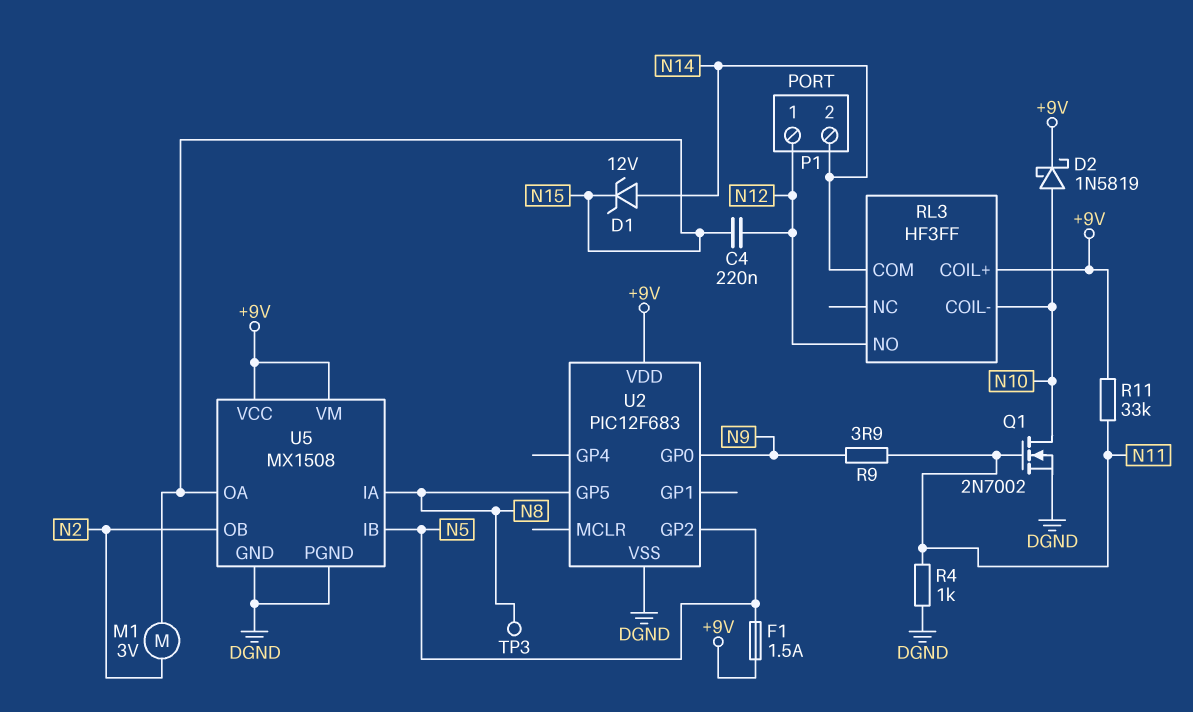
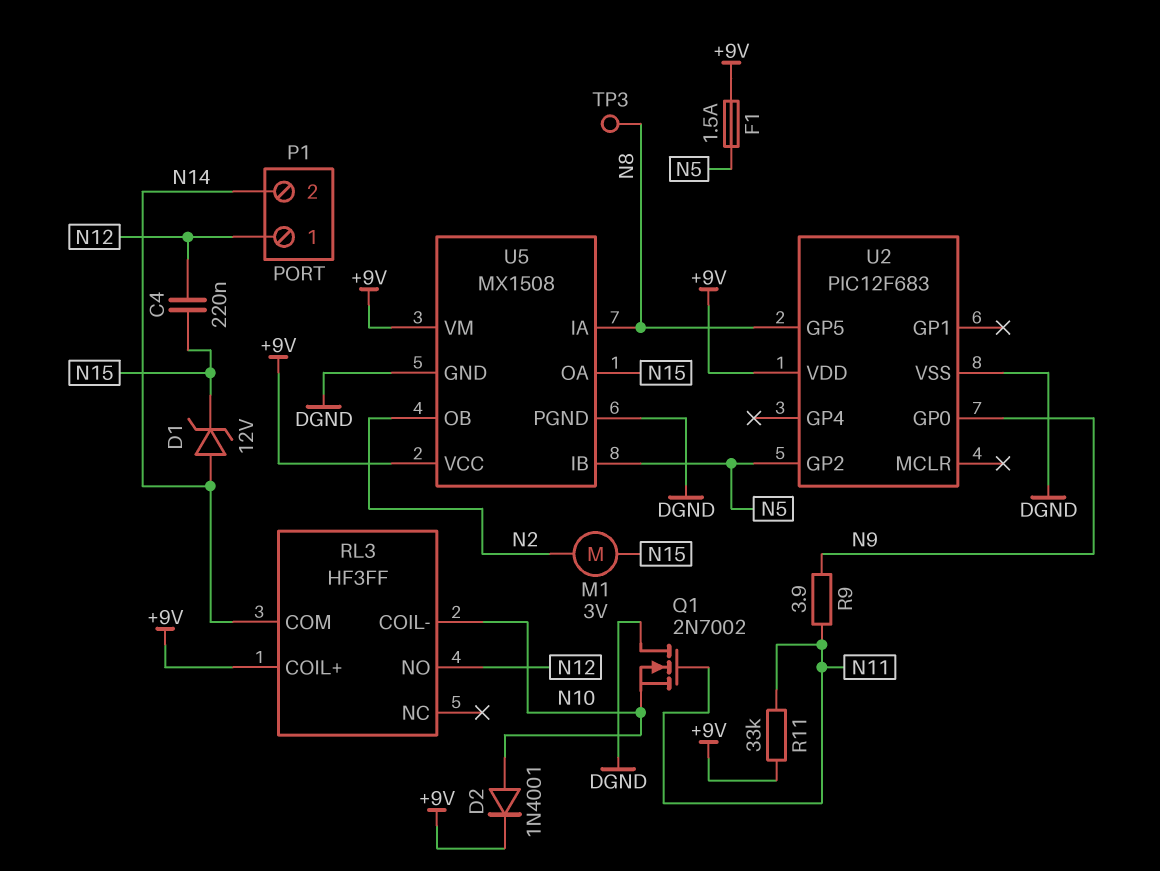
D2: schottky 1N5819 (A N10, K +9V) -> diode 1N4001 (A N10, K +9V)
Q1: NMOS 2N7002 (G N11, D N10, S DGND) -> NMOS 2N7002 (G N11, D DGND, S N10)
R4: 1k (DGND, N11) -> none

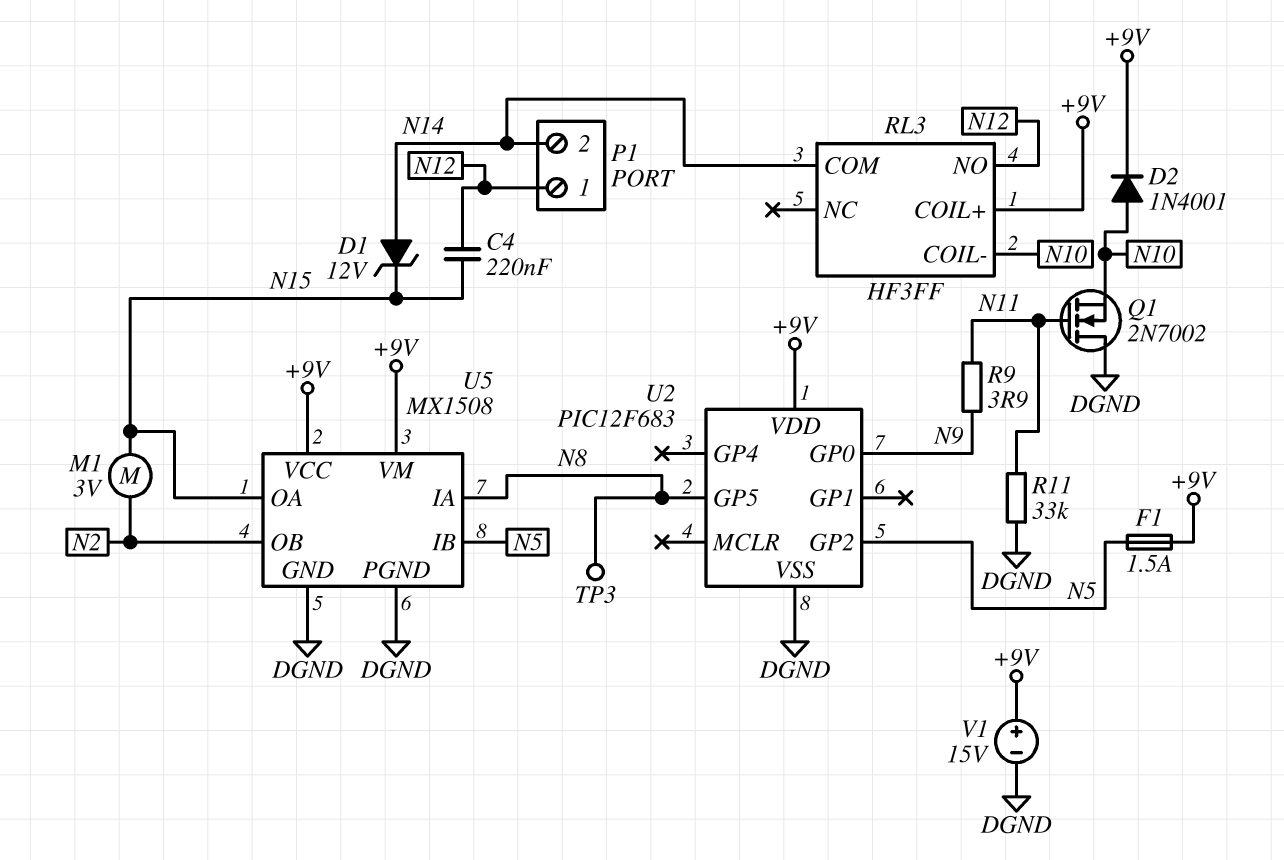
R11: 33k (+9V, N11) -> 33k (DGND, N11)
V1: none -> 15V (plus +9V, minus DGND)

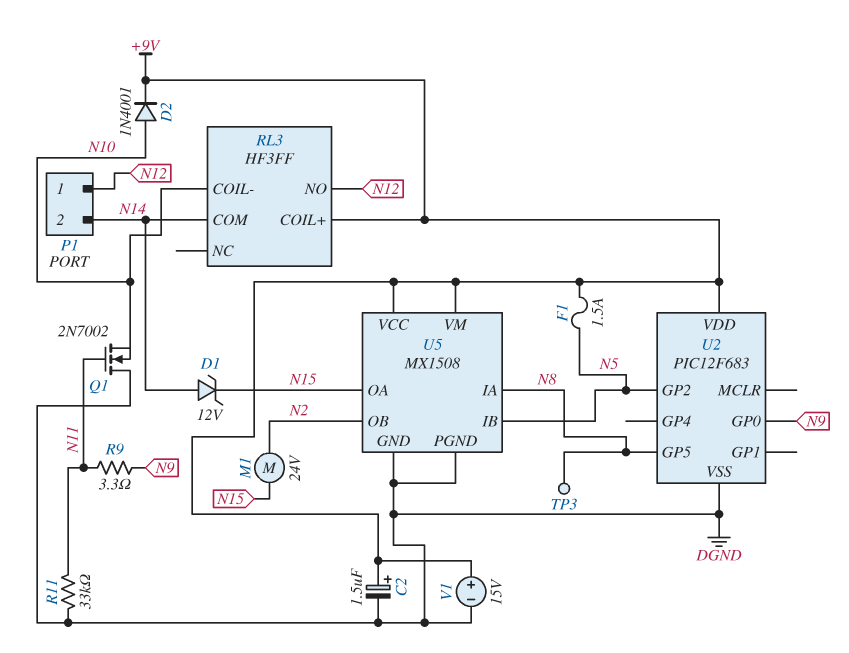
C2: none -> 1.5uF (plus +9V, minus DGND)
C4: 220nF (N12, N15) -> none
M1: motor 3V (N2, N15) -> motor 24V (N2, N15)
R9: 3.9 (N9, N11) -> 3.3 (N9, N11)

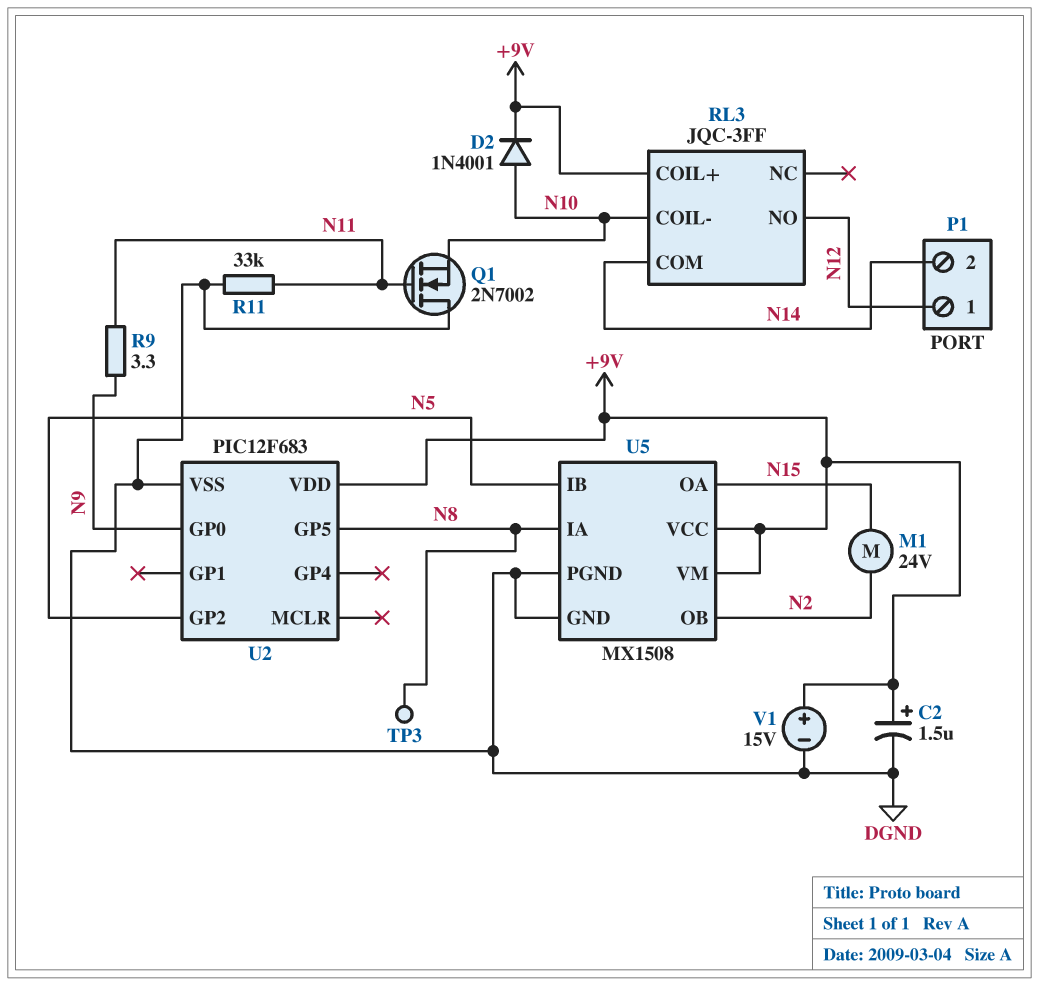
D1: zener 12V (A N14, K N15) -> none
F1: 1.5A (+9V, N5) -> none
RL3: HF3FF -> JQC-3FF

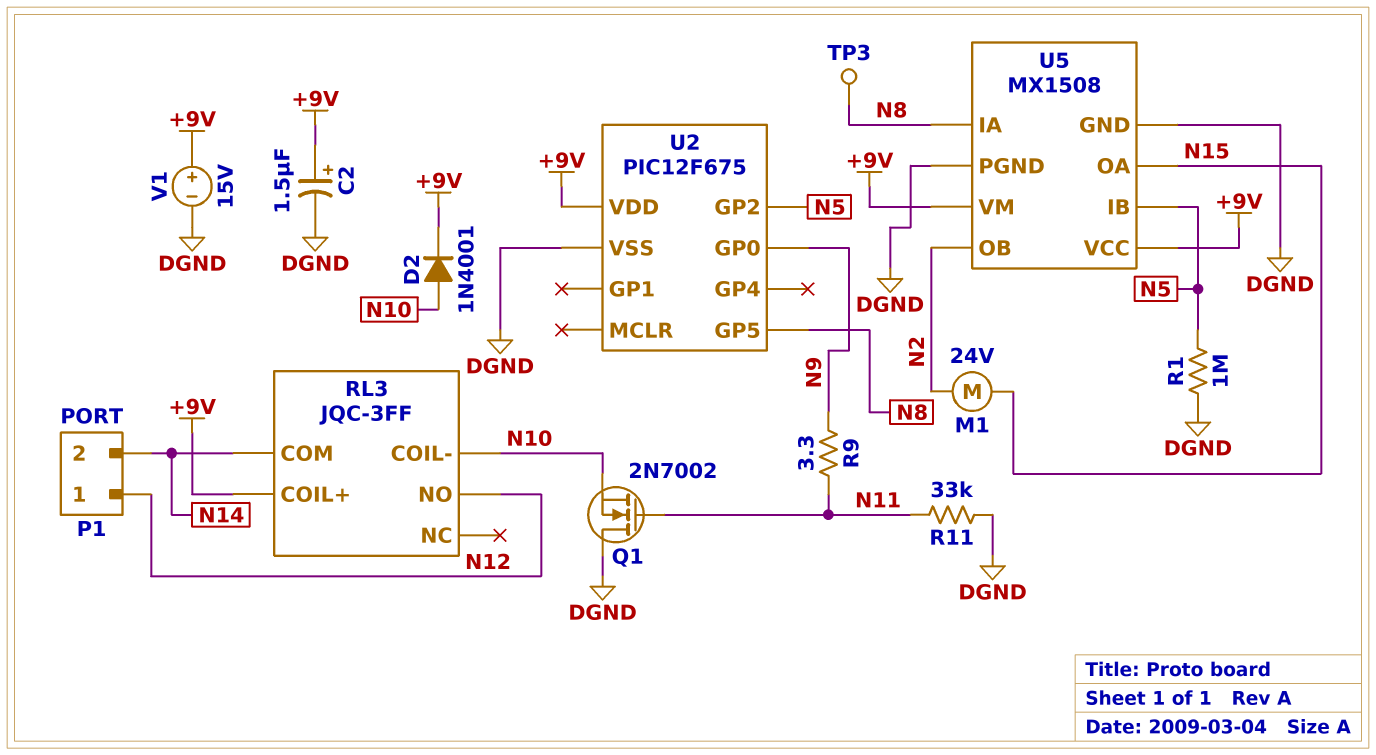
R1: none -> 1M (DGND, N5)
U2: PIC12F683 -> PIC12F675

